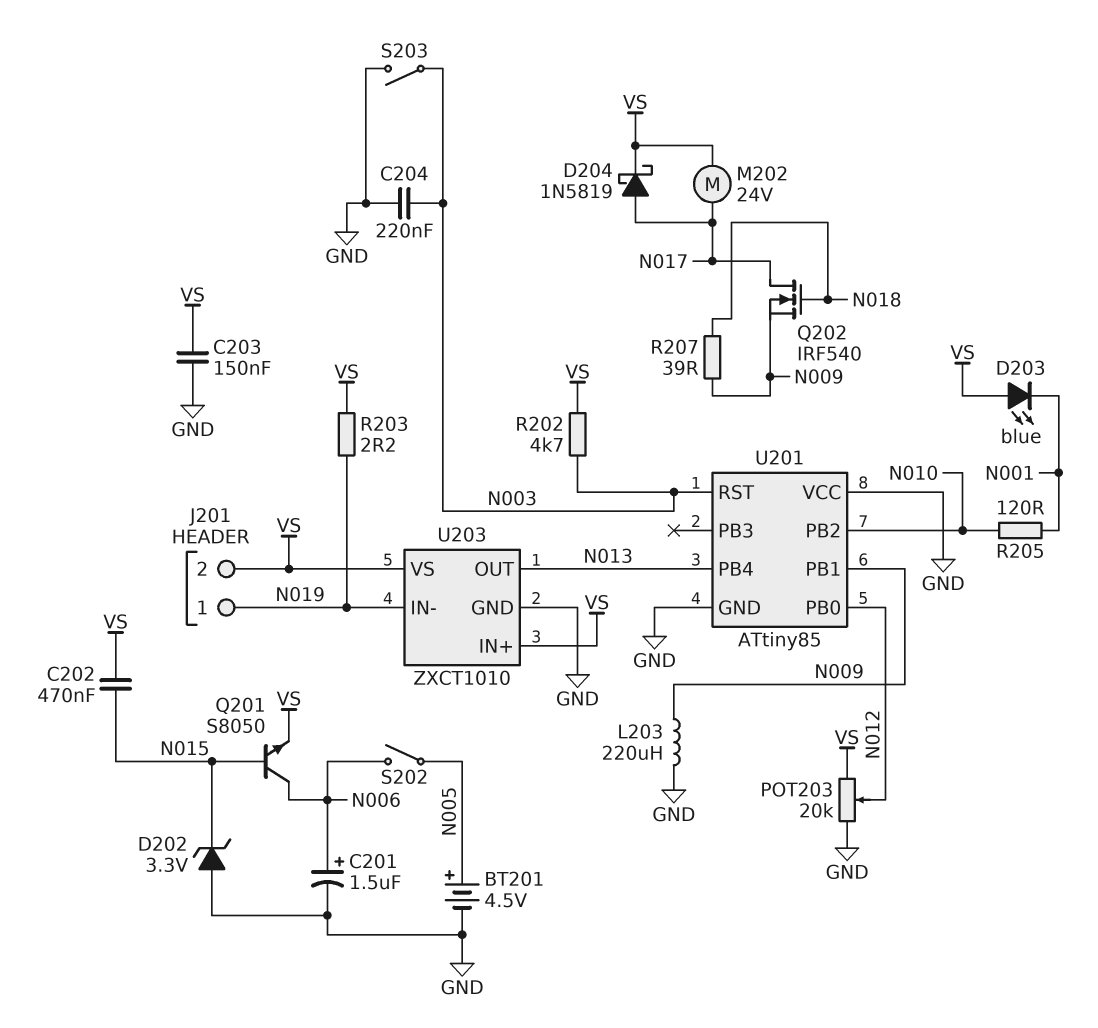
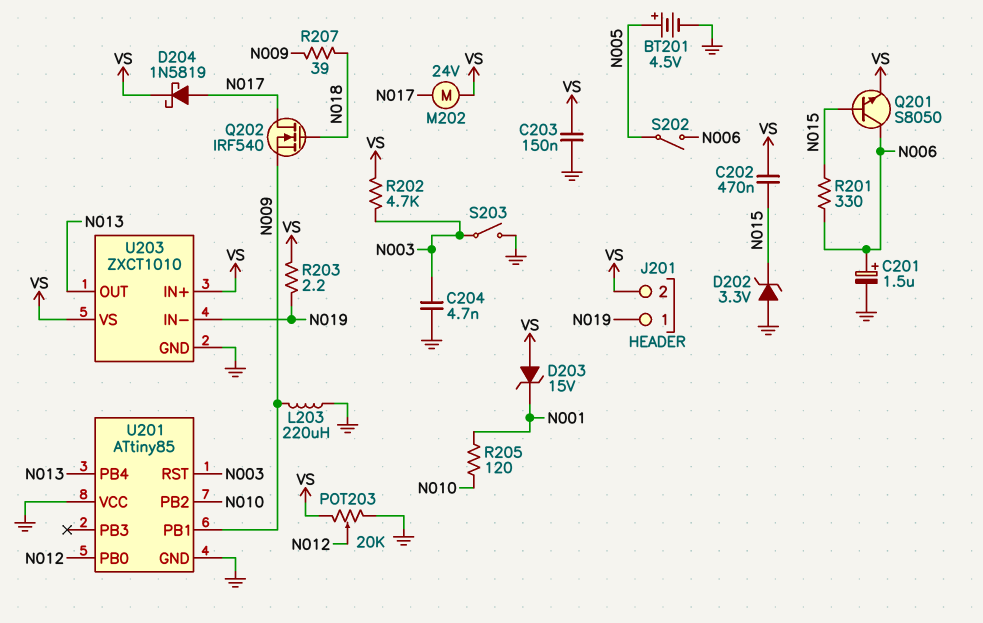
C204: 220nF (GND, N003) -> 4.7nF (GND, N003)
D203: LED blue (A VS, K N001) -> zener 15V (A VS, K N001)
R201: none -> 330 (N006, N015)

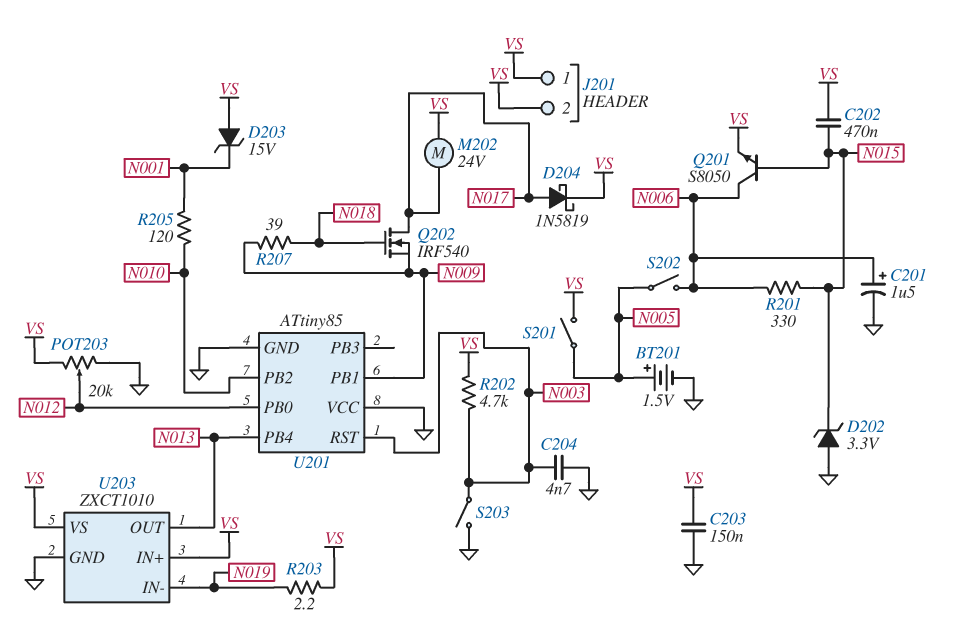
BT201: 4.5V (plus N005, minus GND) -> 1.5V (plus N005, minus GND)
J201 pin 1: N019 -> VS
L203: 220uH (GND, N009) -> none
S201: none -> switch (N005, VS)

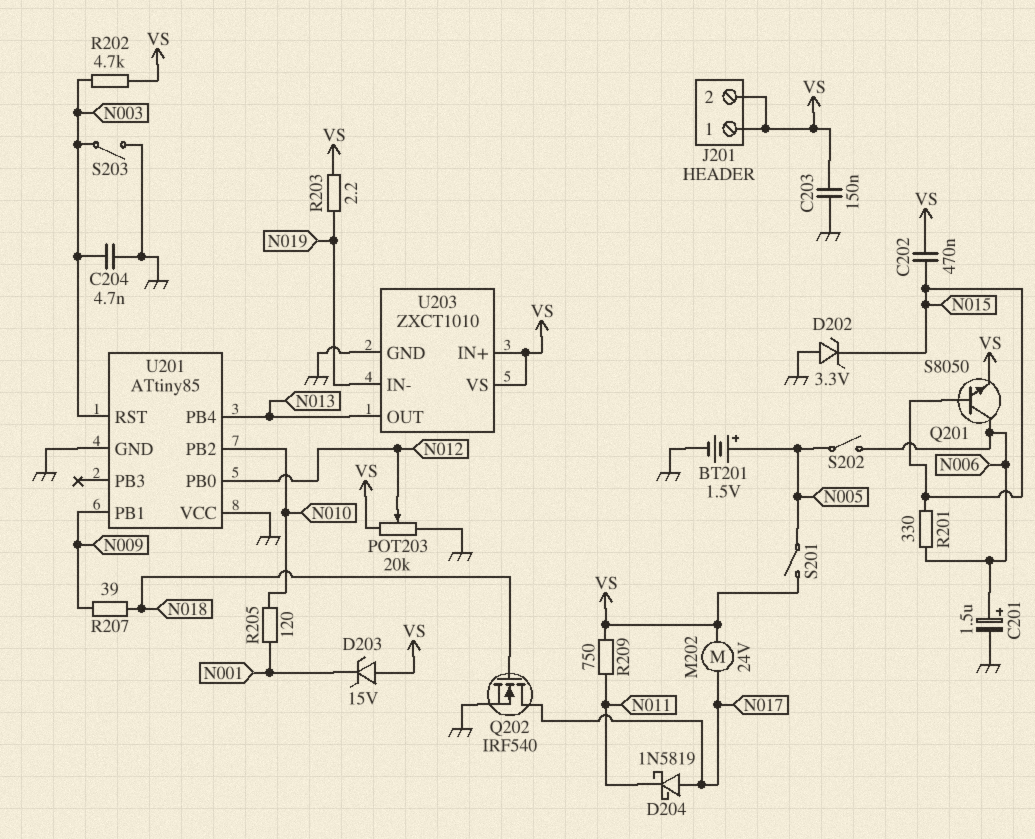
D204: schottky 1N5819 (A N017, K VS) -> schottky 1N5819 (A N017, K N011)
Q202: NMOS IRF540 (G N018, D N017, S N009) -> NMOS IRF540 (G N018, D N017, S GND)
R209: none -> 750 (N011, VS)

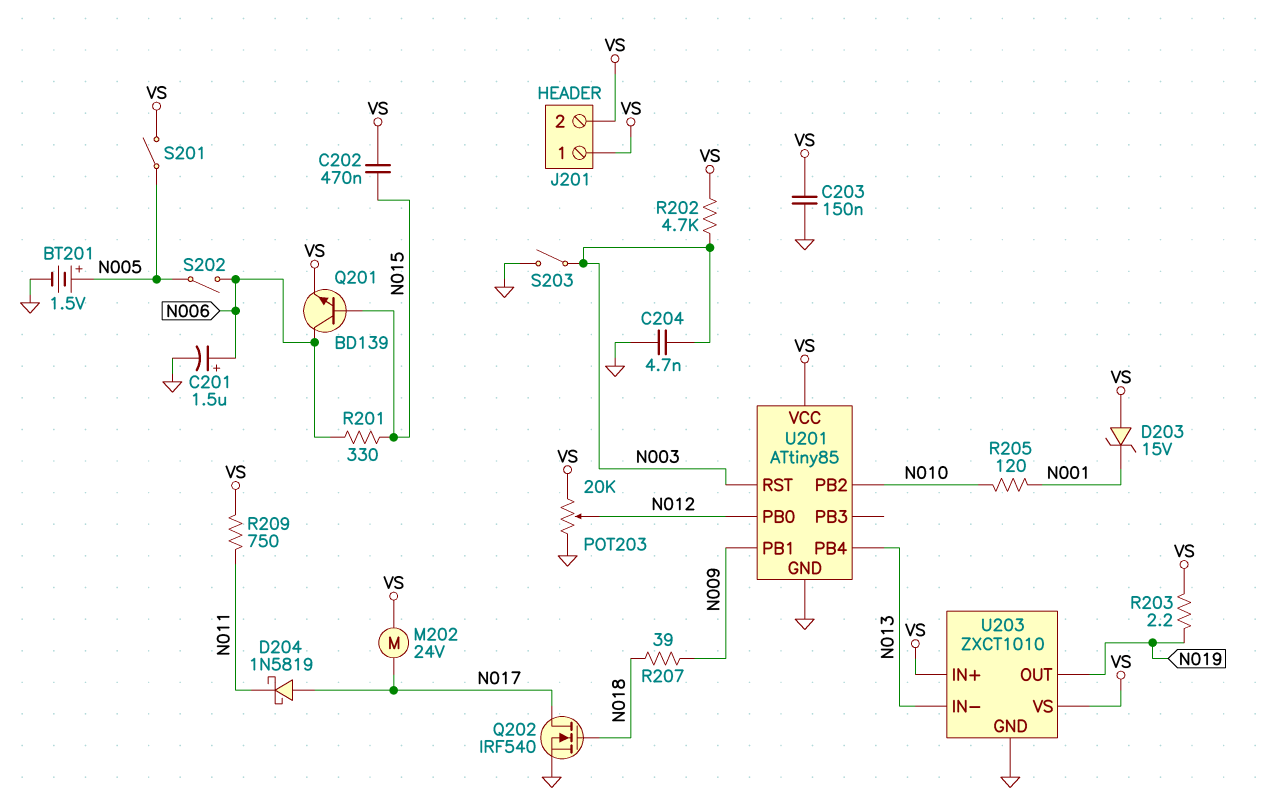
D202: zener 3.3V (A GND, K N015) -> none
Q201: NPN S8050 (B N015, C N006, E VS) -> NPN BD139 (B N015, C N006, E VS)
U201 pin VCC: GND -> VS
U203 pin IN-: N019 -> N013
U203 pin OUT: N013 -> N019

